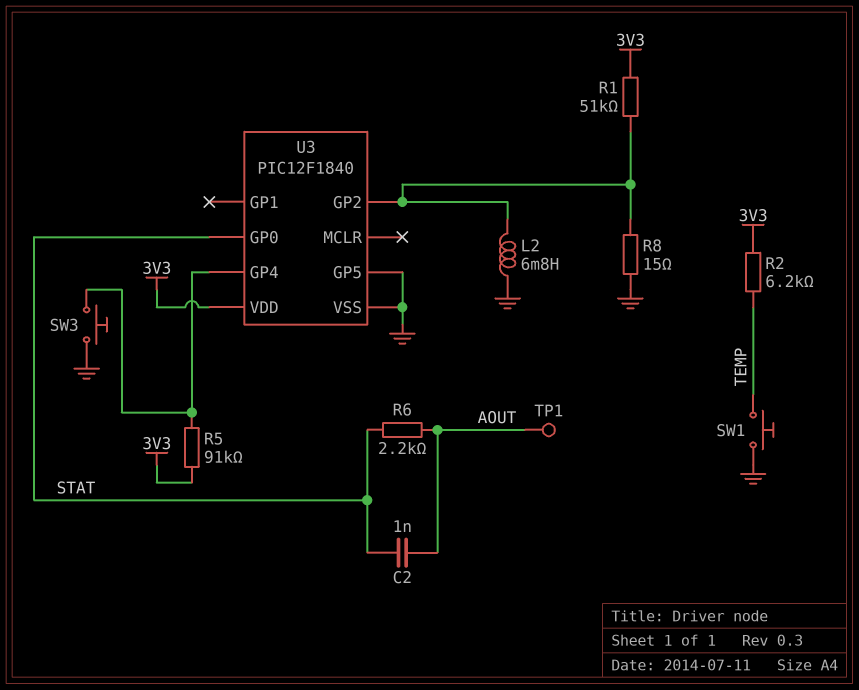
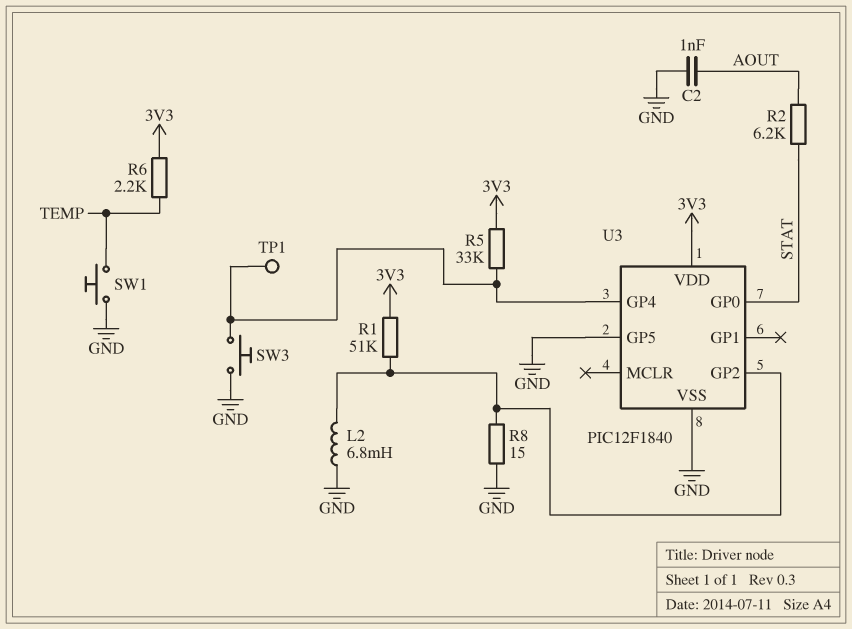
C2: 1nF (AOUT, STAT) -> 1nF (AOUT, GND)
R2: 6.2k (3V3, TEMP) -> 6.2k (AOUT, STAT)
R5: 91k (3V3, U3/GP4) -> 33k (3V3, U3/GP4)
R6: 2.2k (AOUT, STAT) -> 2.2k (3V3, TEMP)
TP1: test point (AOUT) -> test point (U3/GP4)

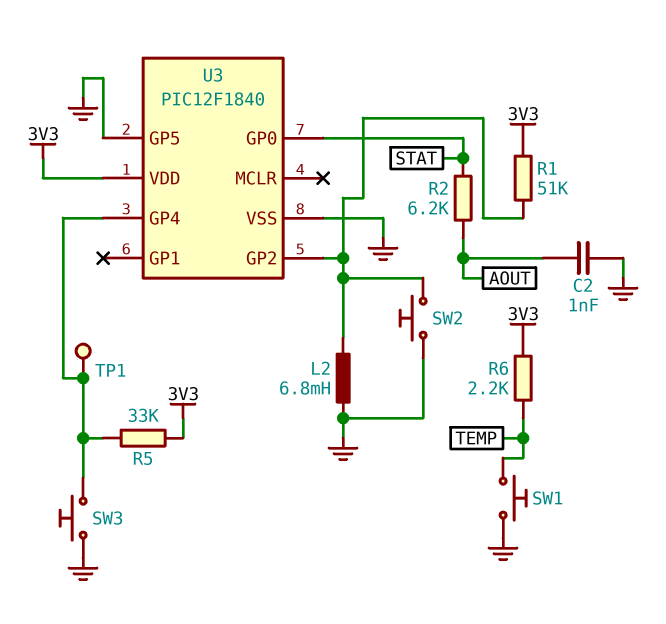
R8: 15 (GND, U3/GP2) -> none
SW2: none -> button (GND, U3/GP2)

